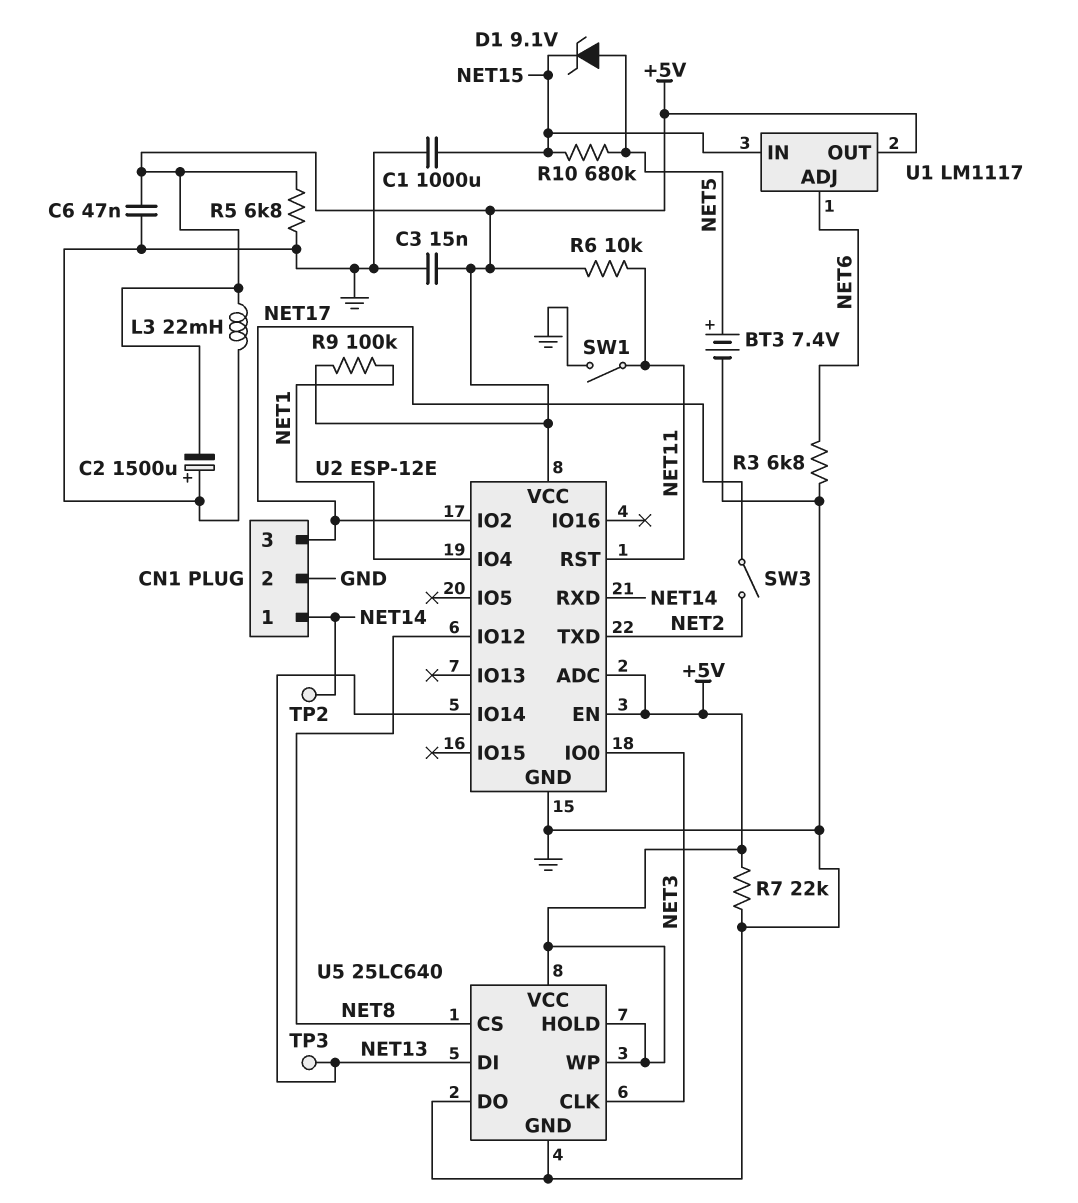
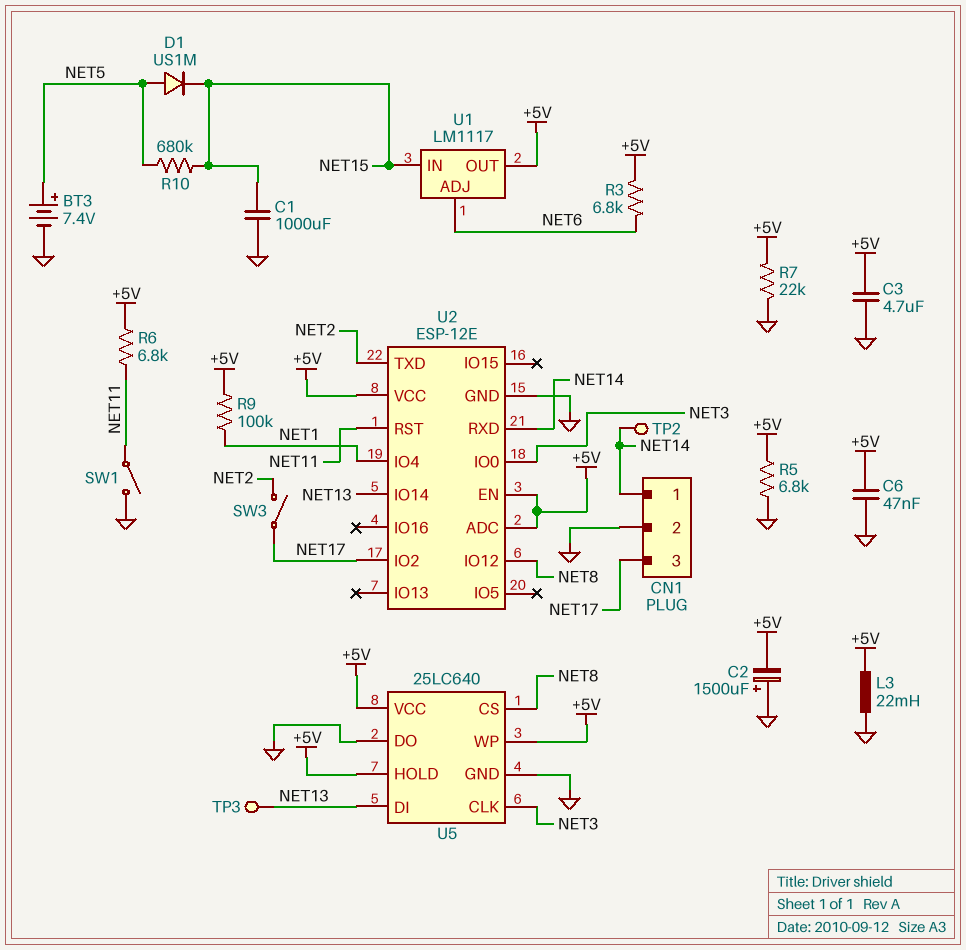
C3: 15nF (+5V, GND) -> 4.7uF (+5V, GND)
D1: zener 9.1V (A NET5, K NET15) -> diode US1M (A NET5, K NET15)
R3: 6.8k (GND, NET6) -> 6.8k (+5V, NET6)
R6: 10k (+5V, NET11) -> 6.8k (+5V, NET11)

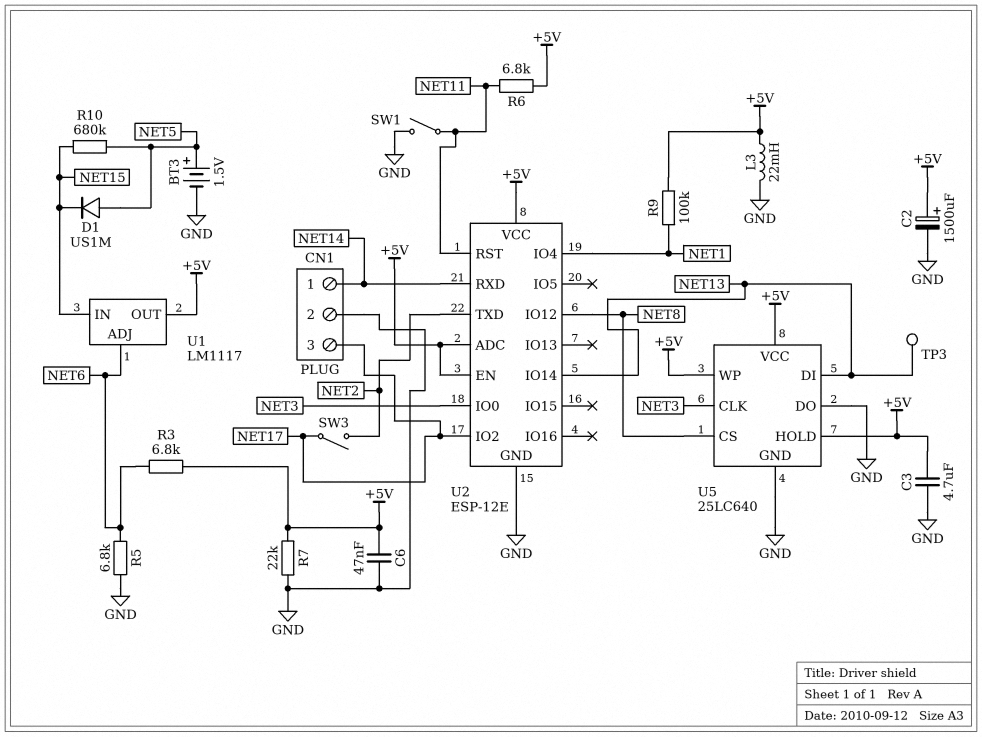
BT3: 7.4V (plus NET5, minus GND) -> 1.5V (plus NET5, minus GND)
C1: 1000uF (GND, NET15) -> none
C2: 1500uF (plus GND, minus +5V) -> 1500uF (plus +5V, minus GND)
R5: 6.8k (+5V, GND) -> 6.8k (GND, NET6)
TP2: test point (NET14) -> none

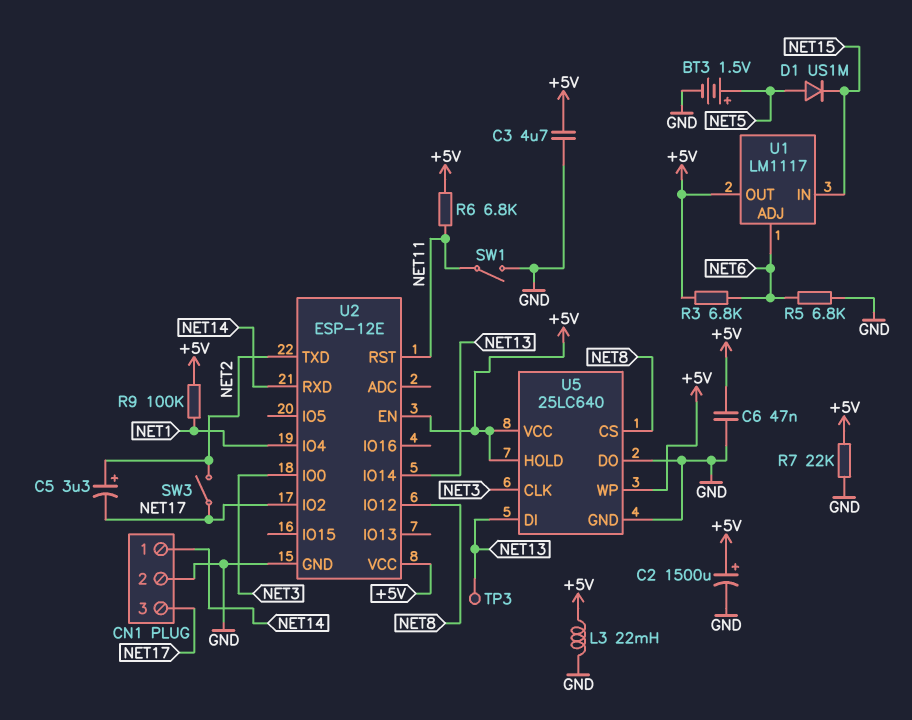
C5: none -> 3.3uF (plus NET2, minus NET17)
R10: 680k (NET5, NET15) -> none
U2 pin ADC: +5V -> none

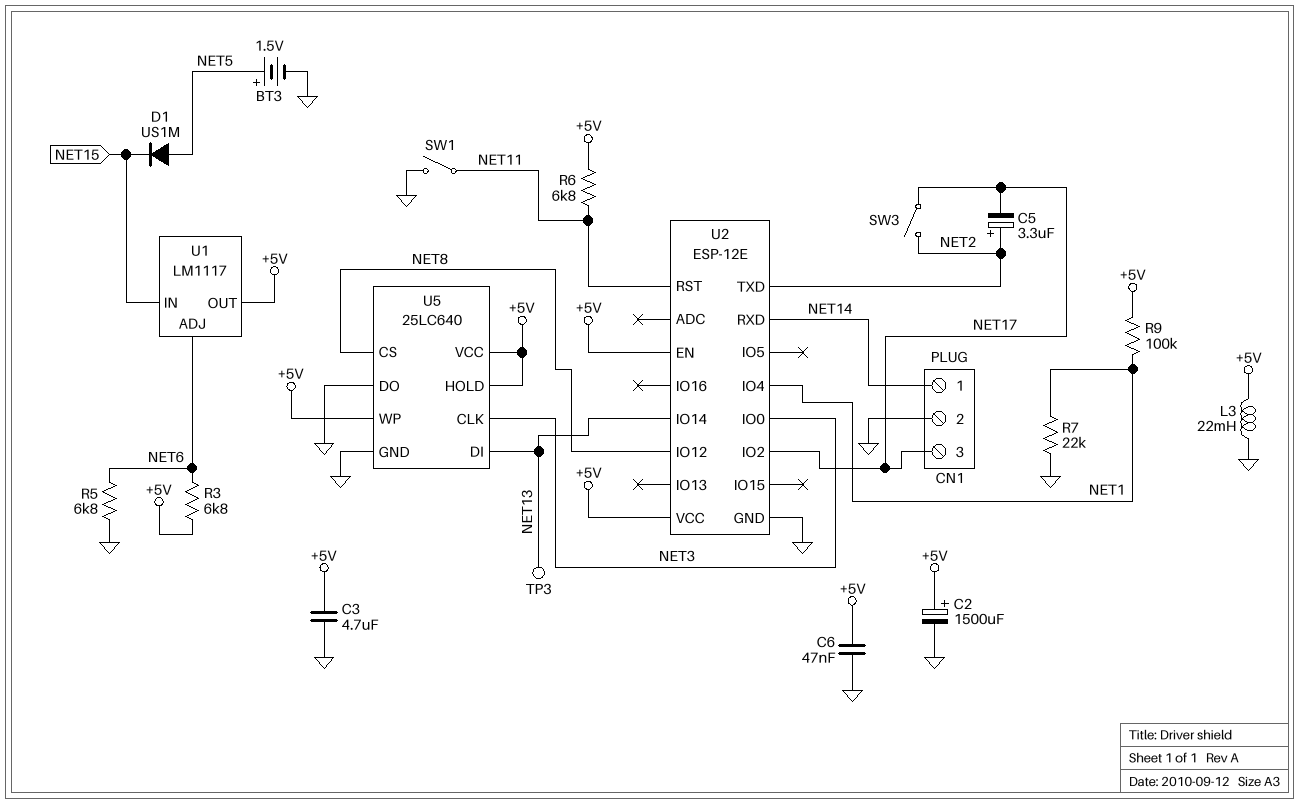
R7: 22k (+5V, GND) -> 22k (GND, NET1)

